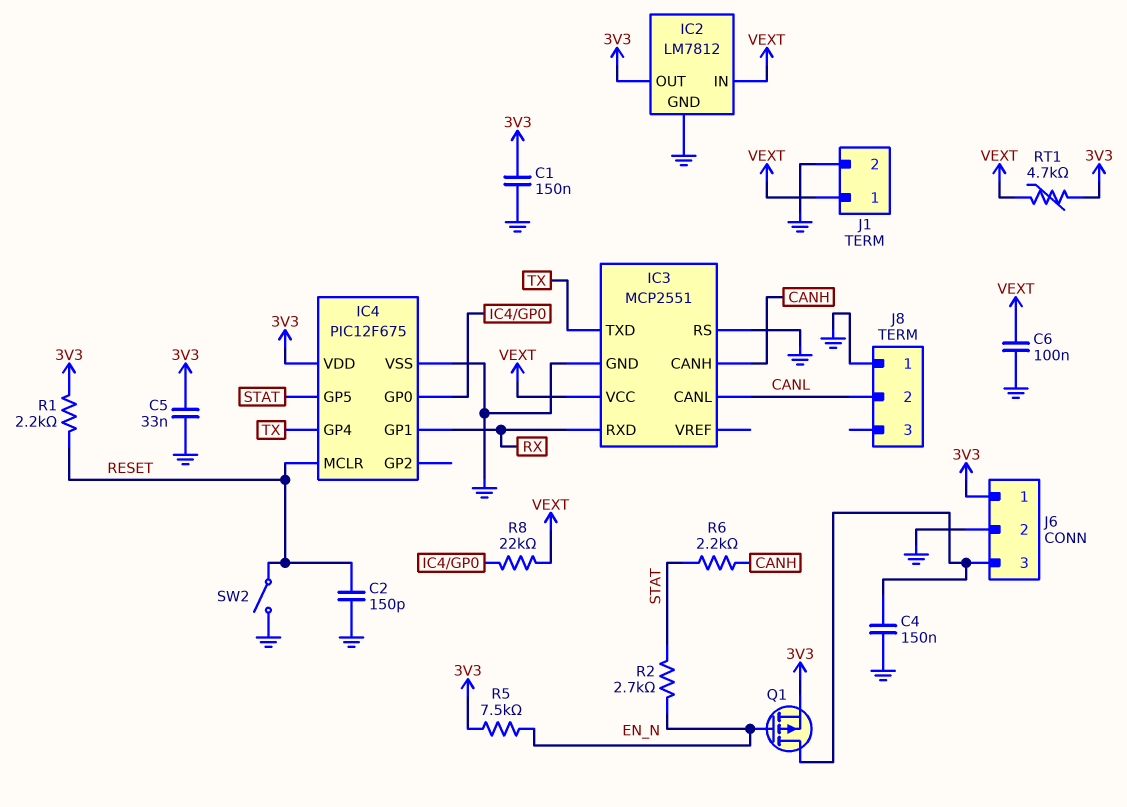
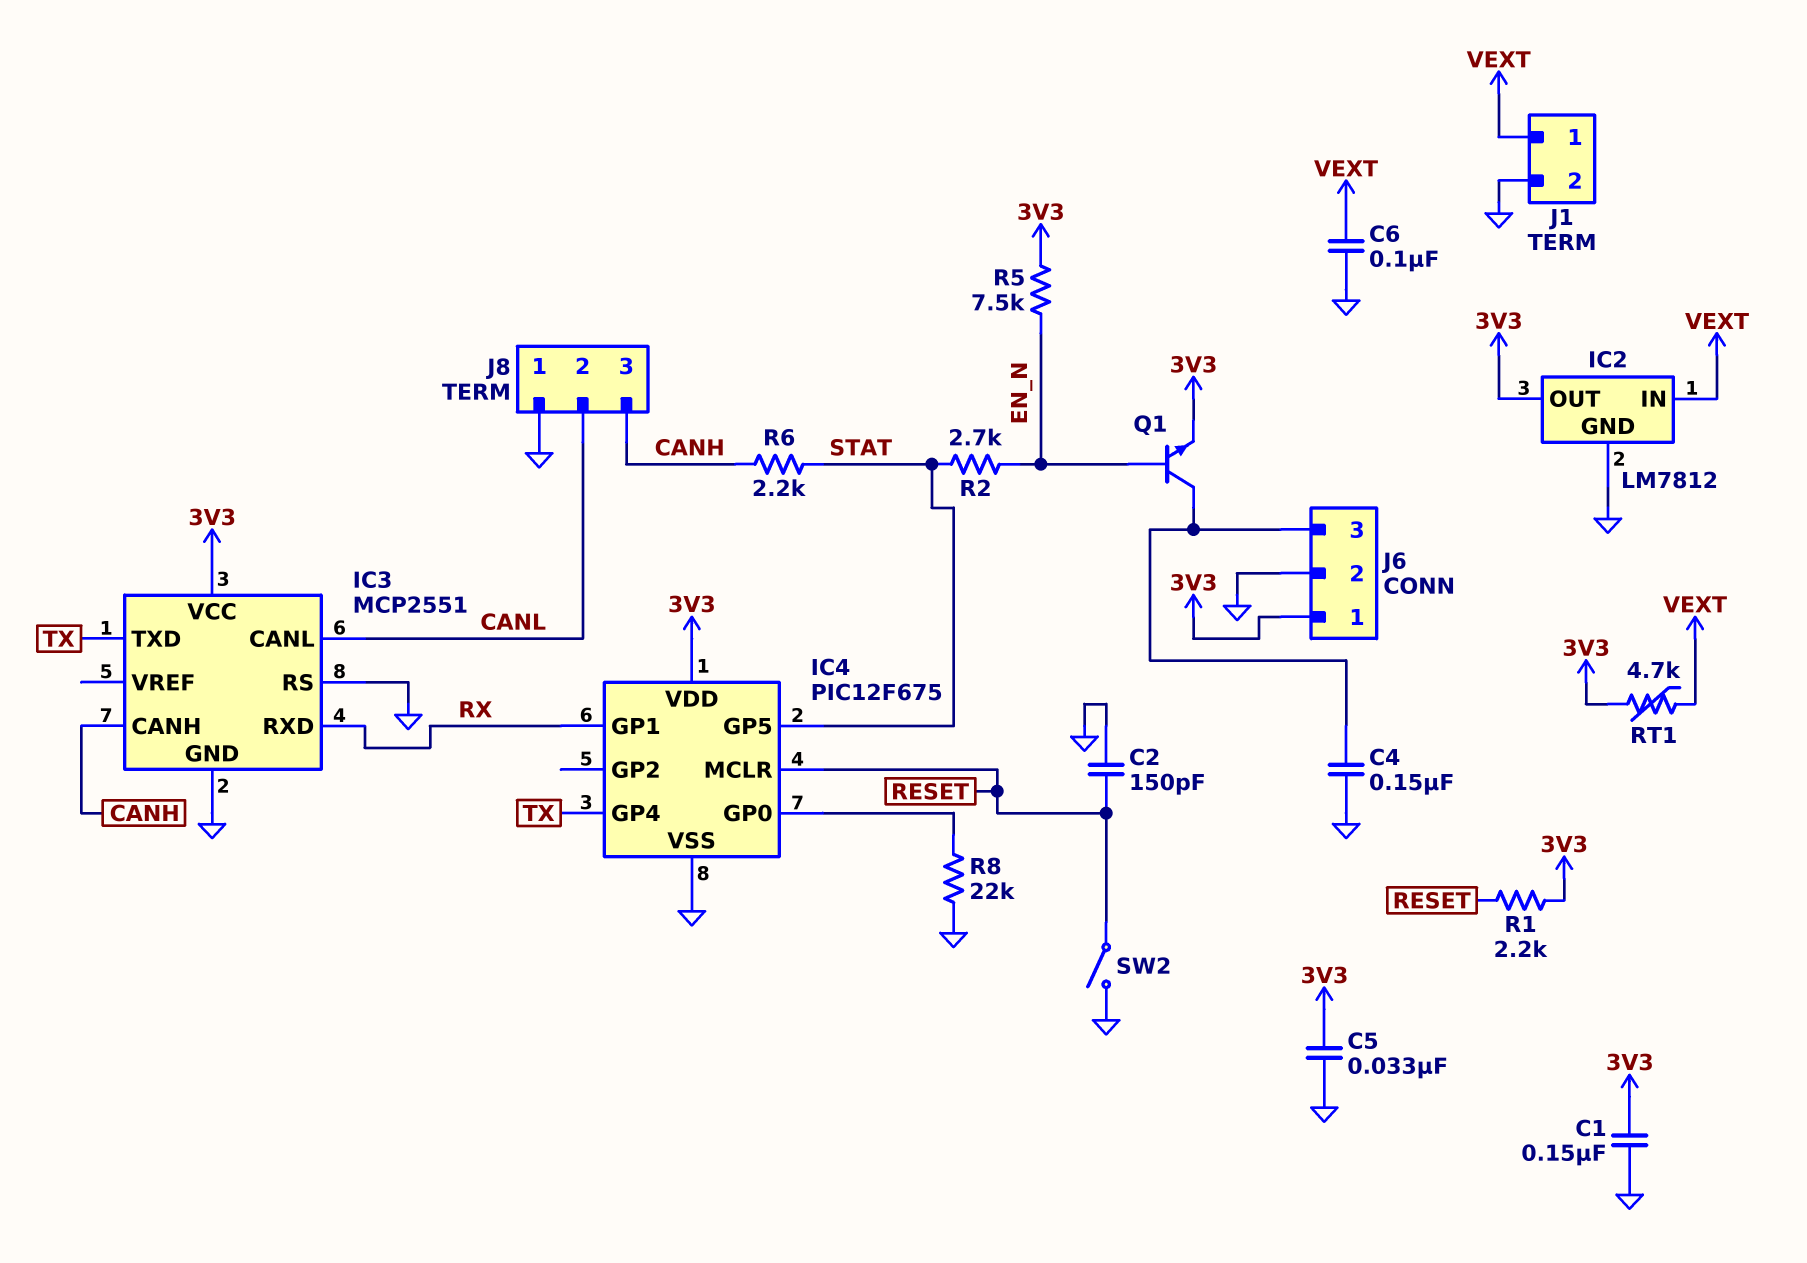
IC3 pin VCC: VEXT -> 3V3
J8 pin 3: none -> CANH
Q1: PMOS (G EN_N, D J6/3, S 3V3) -> NPN (B EN_N, C J6/3, E 3V3)
R8: 22k (IC4/GP0, VEXT) -> 22k (GND, IC4/GP0)

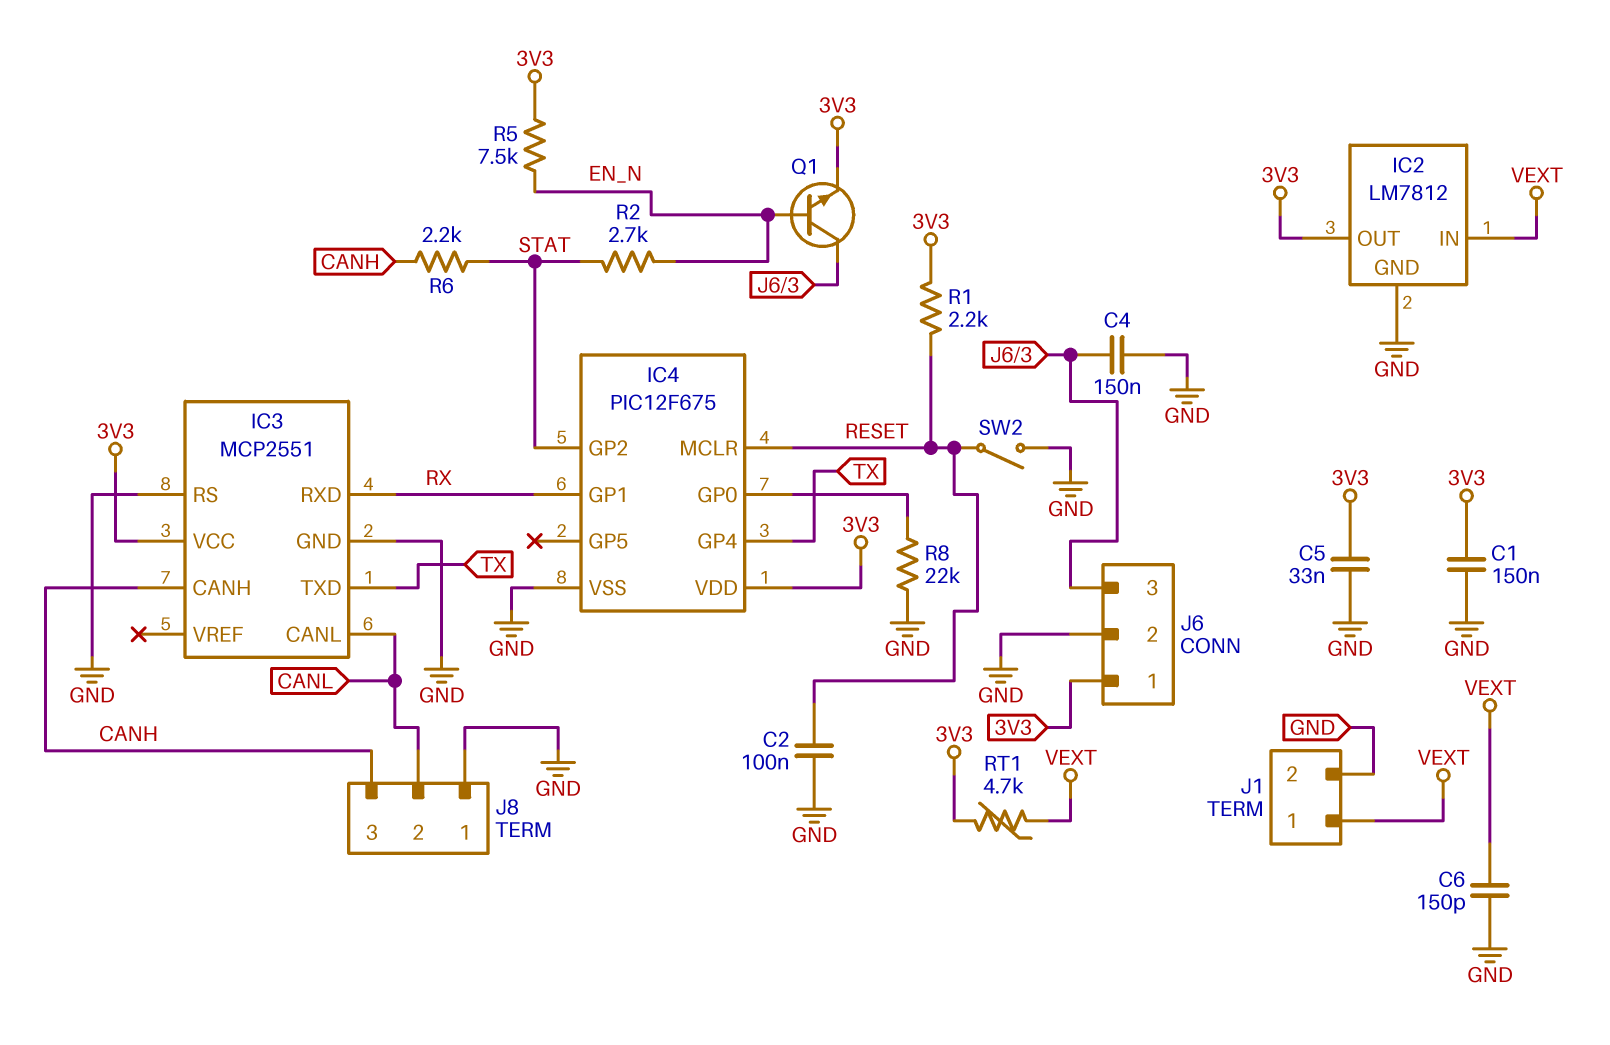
C2: 150pF (GND, RESET) -> 100nF (GND, RESET)
C6: 100nF (GND, VEXT) -> 150pF (GND, VEXT)
IC4 pin GP2: none -> STAT
IC4 pin GP5: STAT -> none

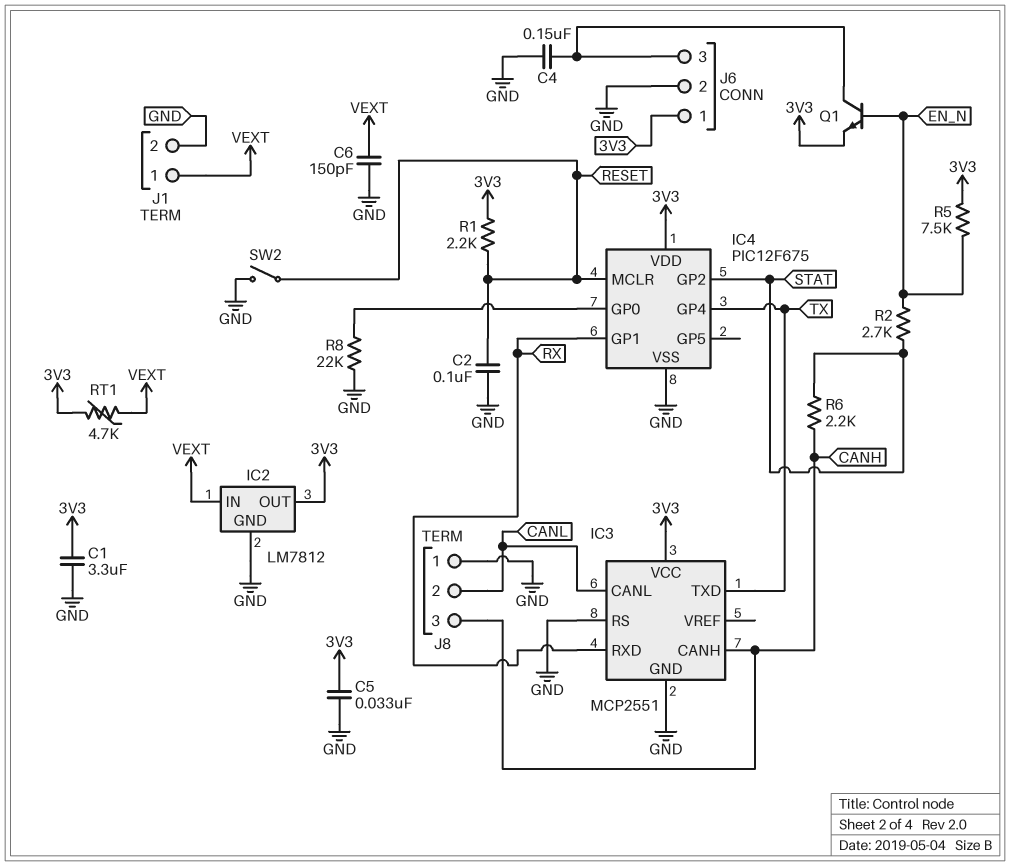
C1: 150nF (3V3, GND) -> 3.3uF (3V3, GND)

